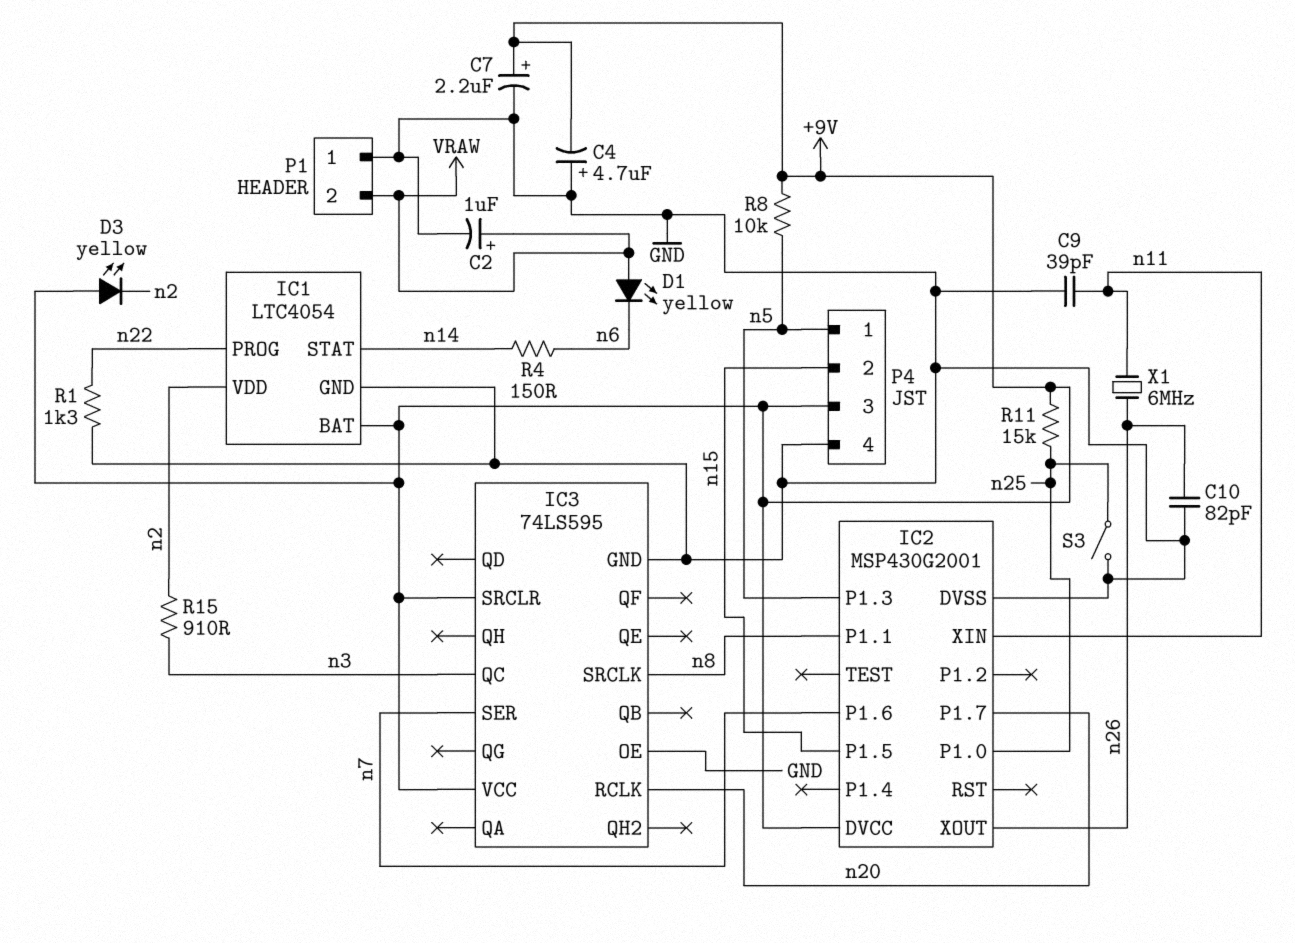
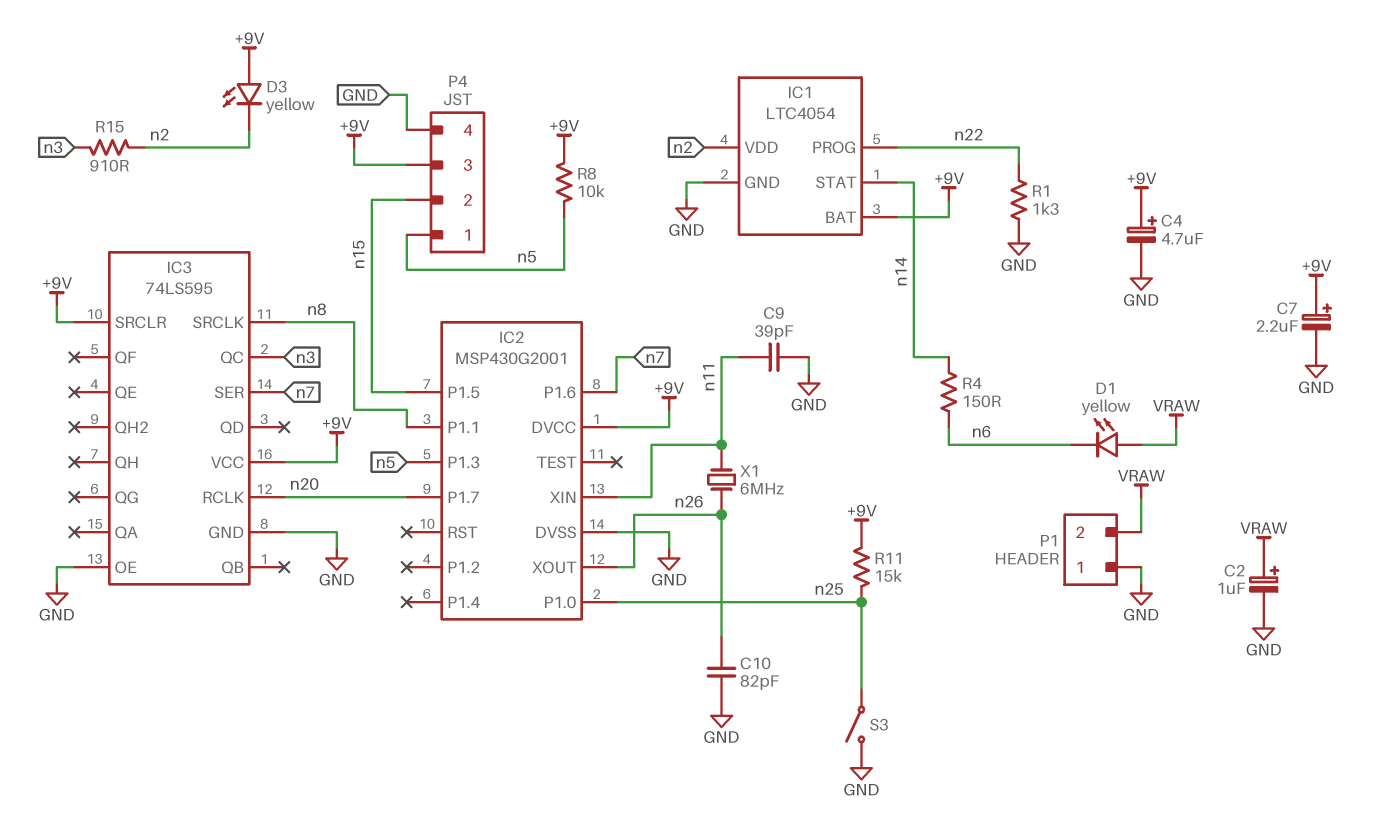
C4: 4.7uF (plus GND, minus +9V) -> 4.7uF (plus +9V, minus GND)

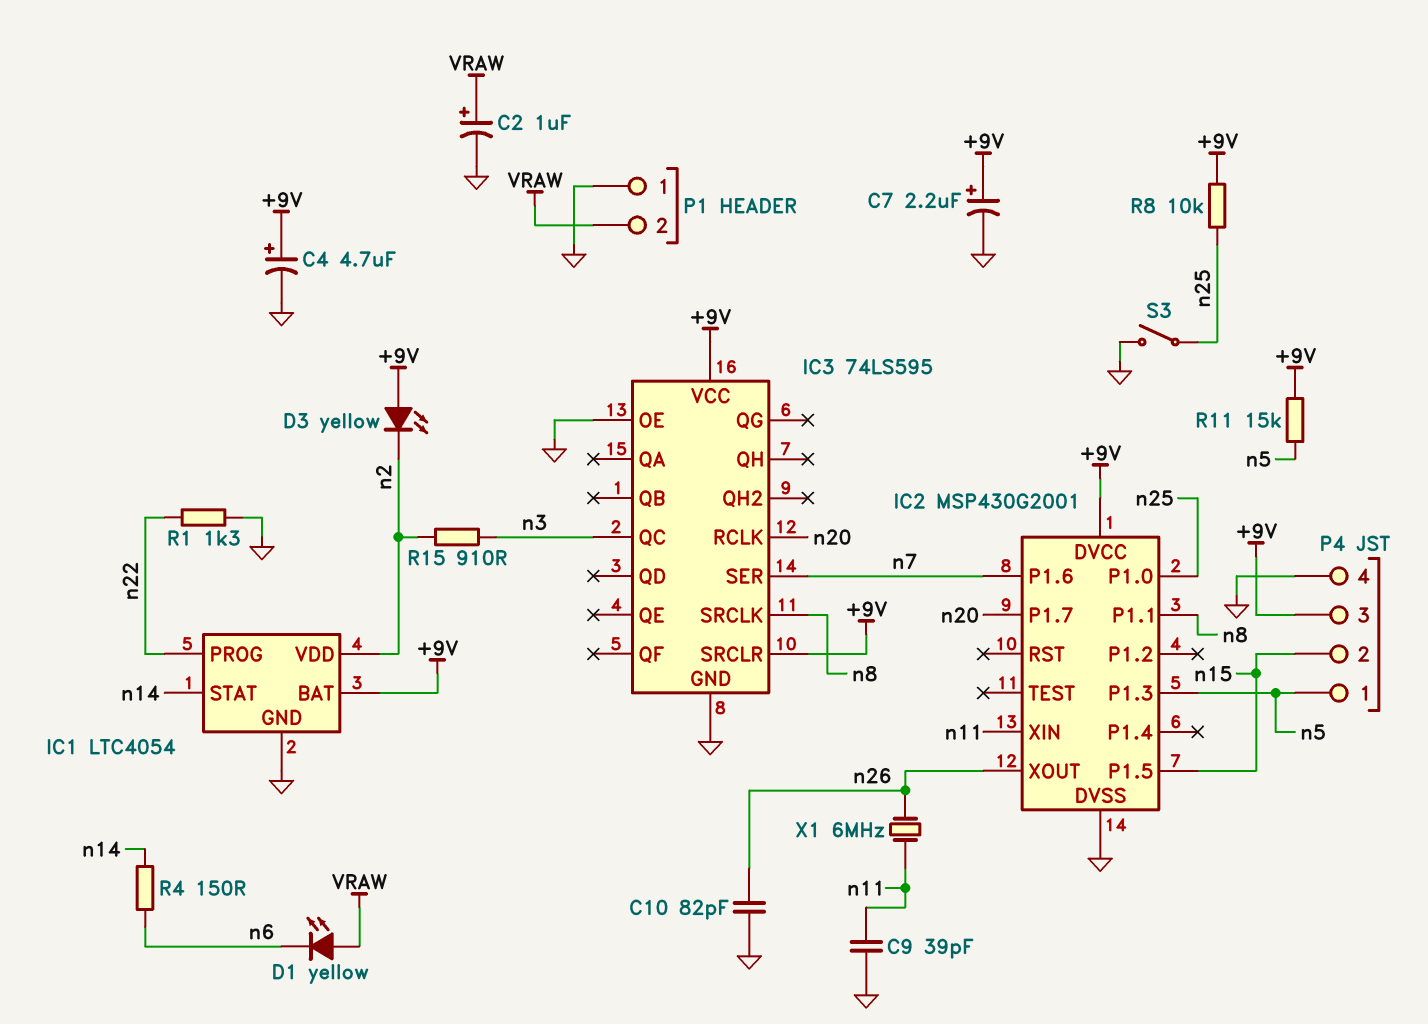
R8: 10k (+9V, n5) -> 10k (+9V, n25)
R11: 15k (+9V, n25) -> 15k (+9V, n5)

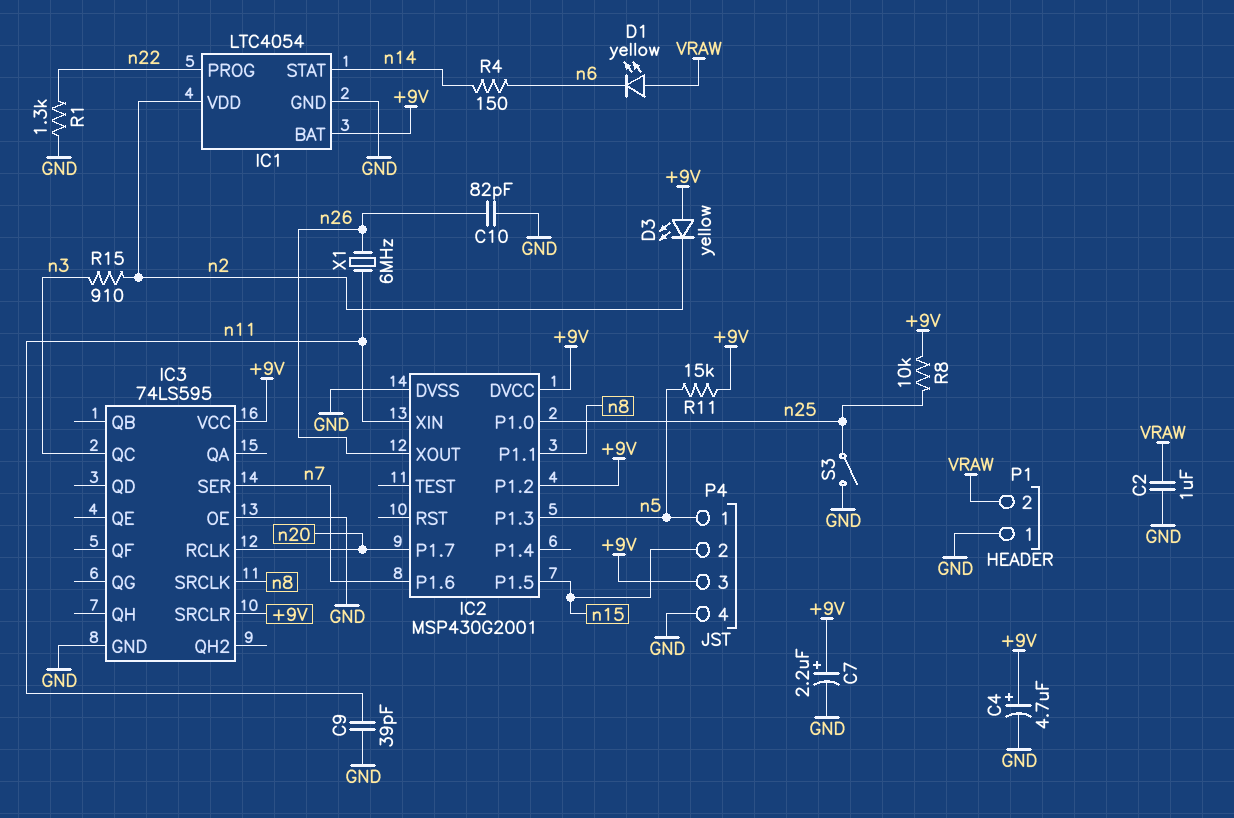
C2: 1uF (plus VRAW, minus GND) -> 1uF (GND, VRAW)
IC2 pin P1.2: none -> +9V

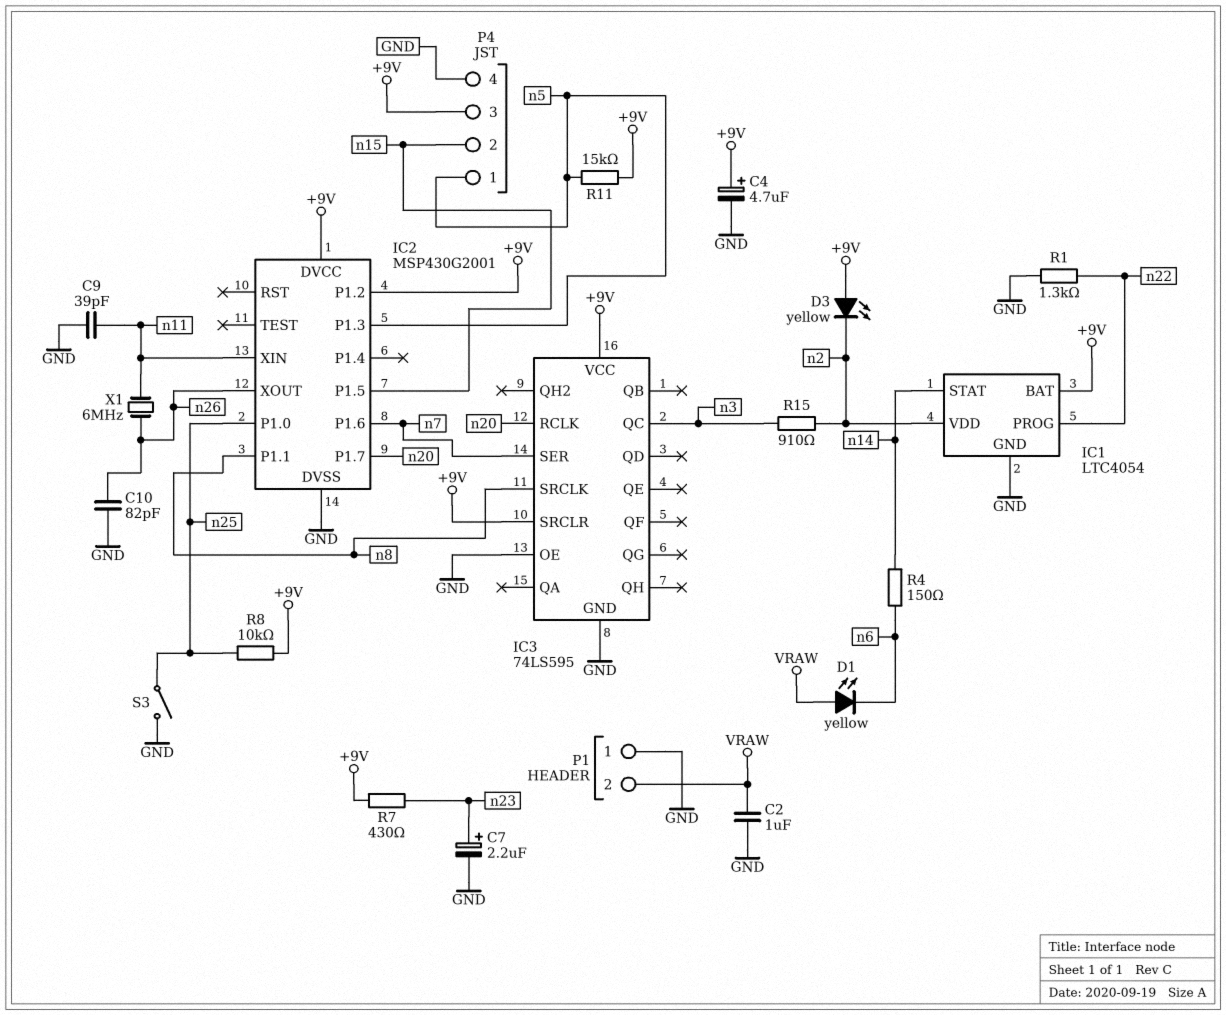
C7: 2.2uF (plus +9V, minus GND) -> 2.2uF (plus n23, minus GND)
R7: none -> 430 (+9V, n23)

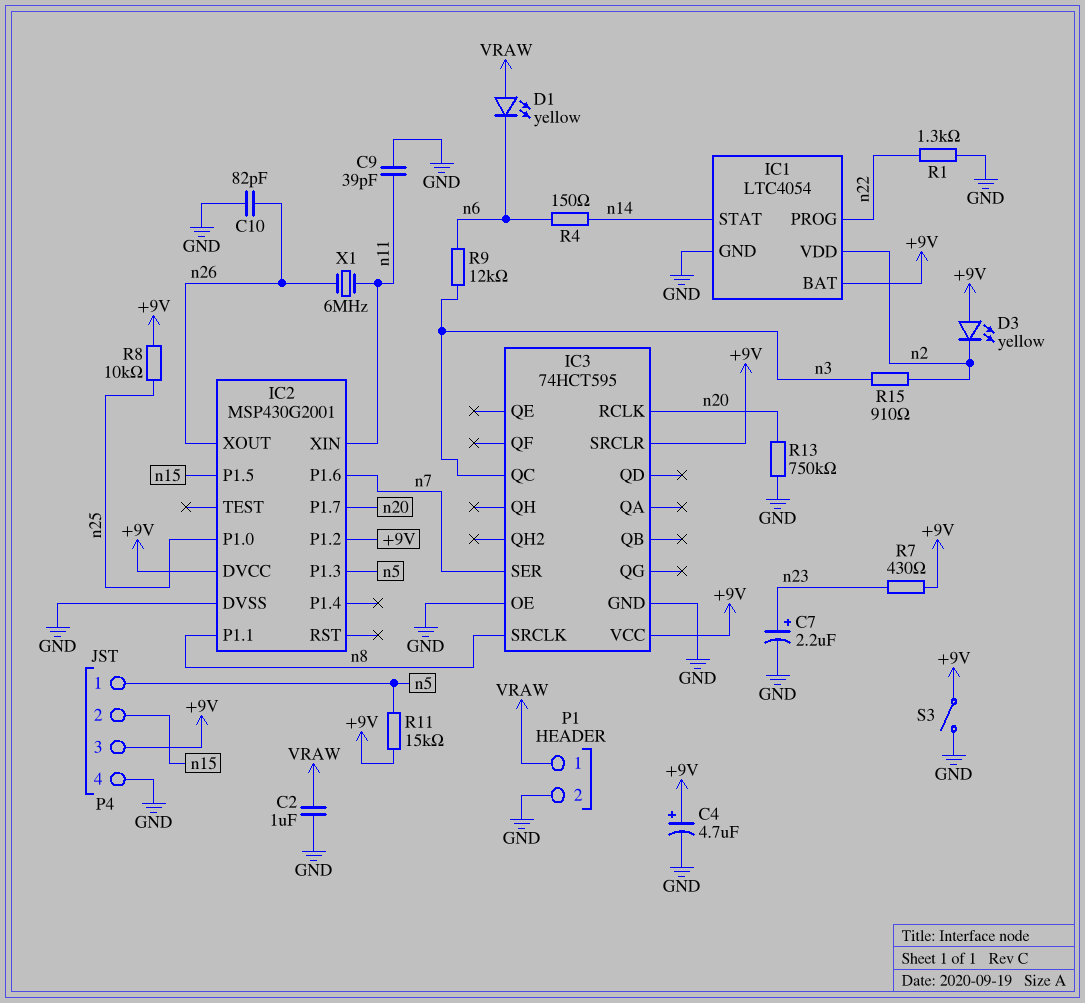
IC3: 74LS595 -> 74HCT595
P1 pin 1: GND -> VRAW
P1 pin 2: VRAW -> GND
R9: none -> 12k (n3, n6)
R13: none -> 750k (GND, n20)
S3: switch (GND, n25) -> switch (+9V, GND)

